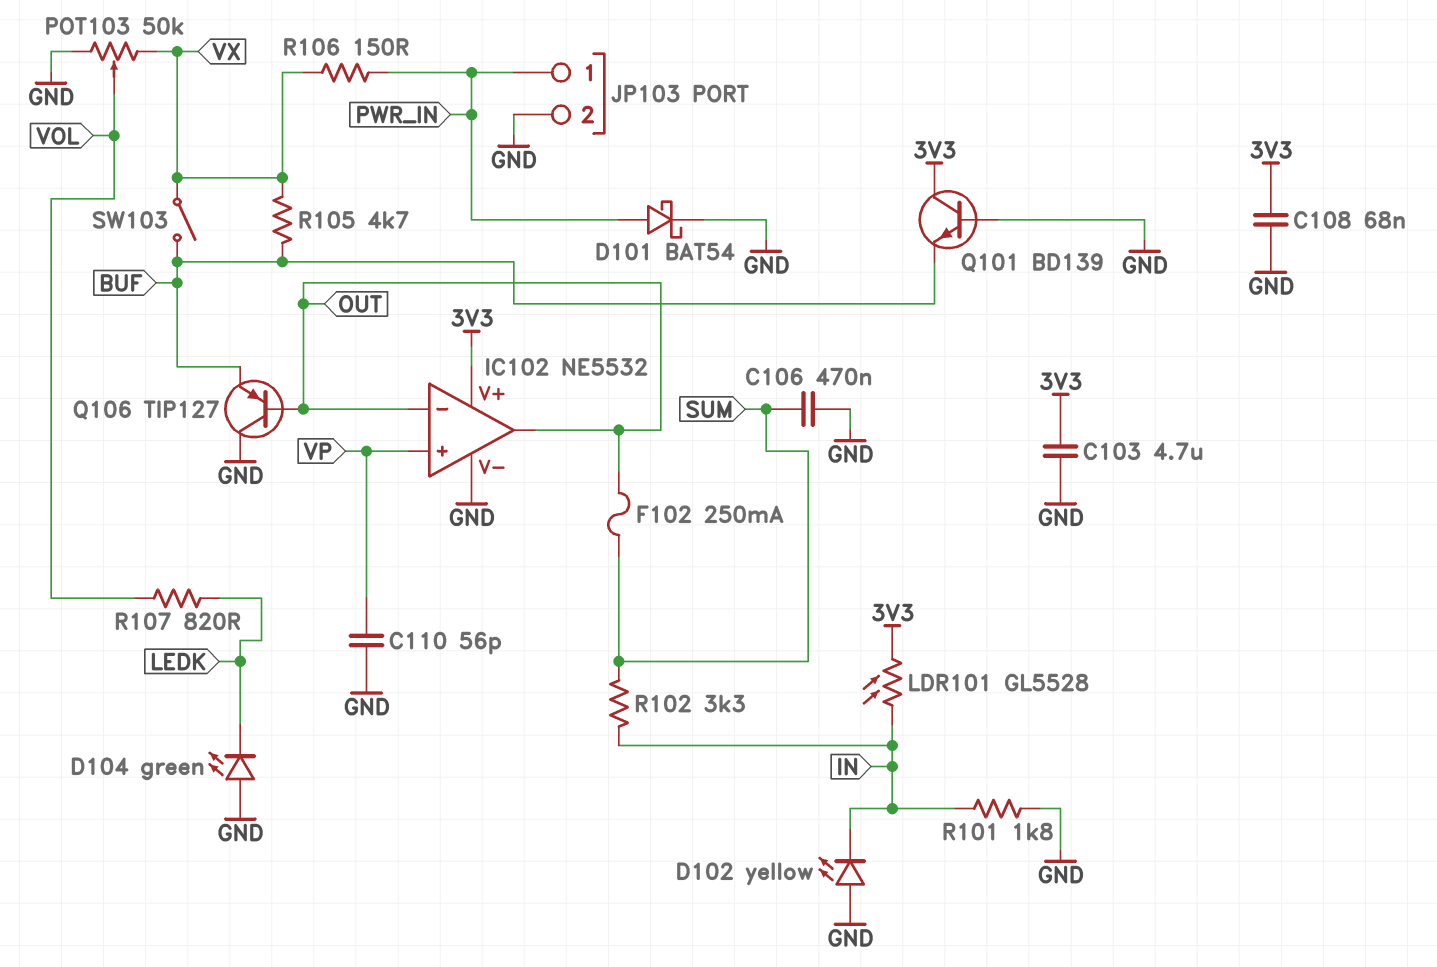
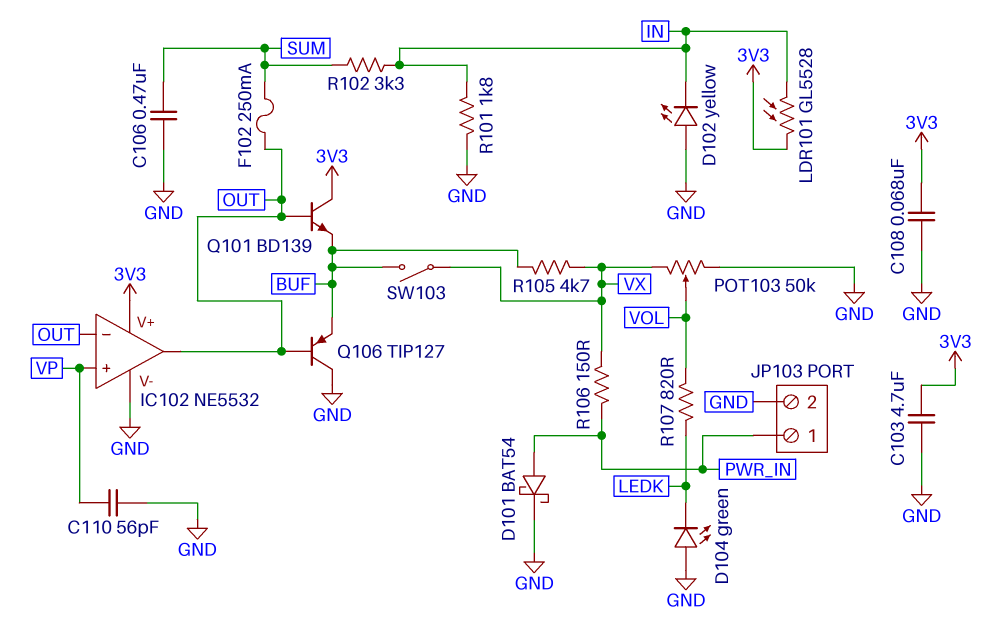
Q101: NPN BD139 (B GND, C 3V3, E BUF) -> NPN BD139 (B OUT, C 3V3, E BUF)

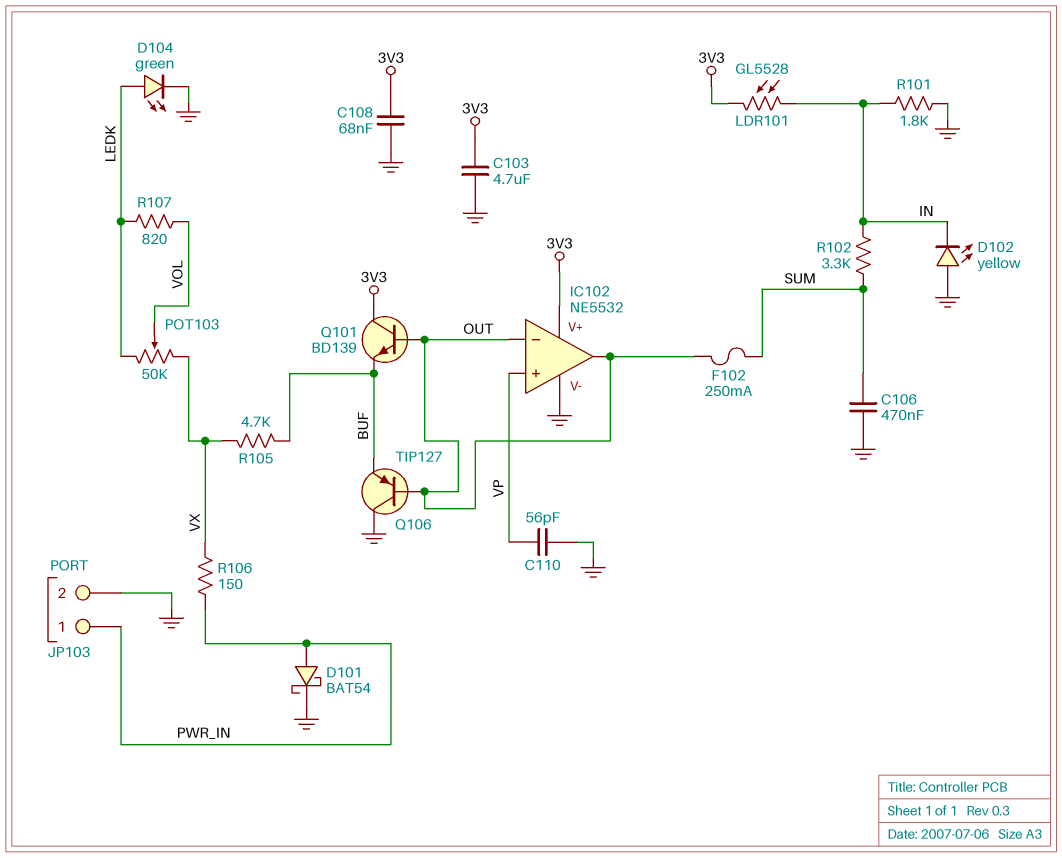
D104: LED green (A GND, K LEDK) -> LED green (A LEDK, K GND)
POT103: 50k (GND, VX, wiper VOL) -> 50k (LEDK, VX, wiper VOL)
SW103: switch (BUF, VX) -> none

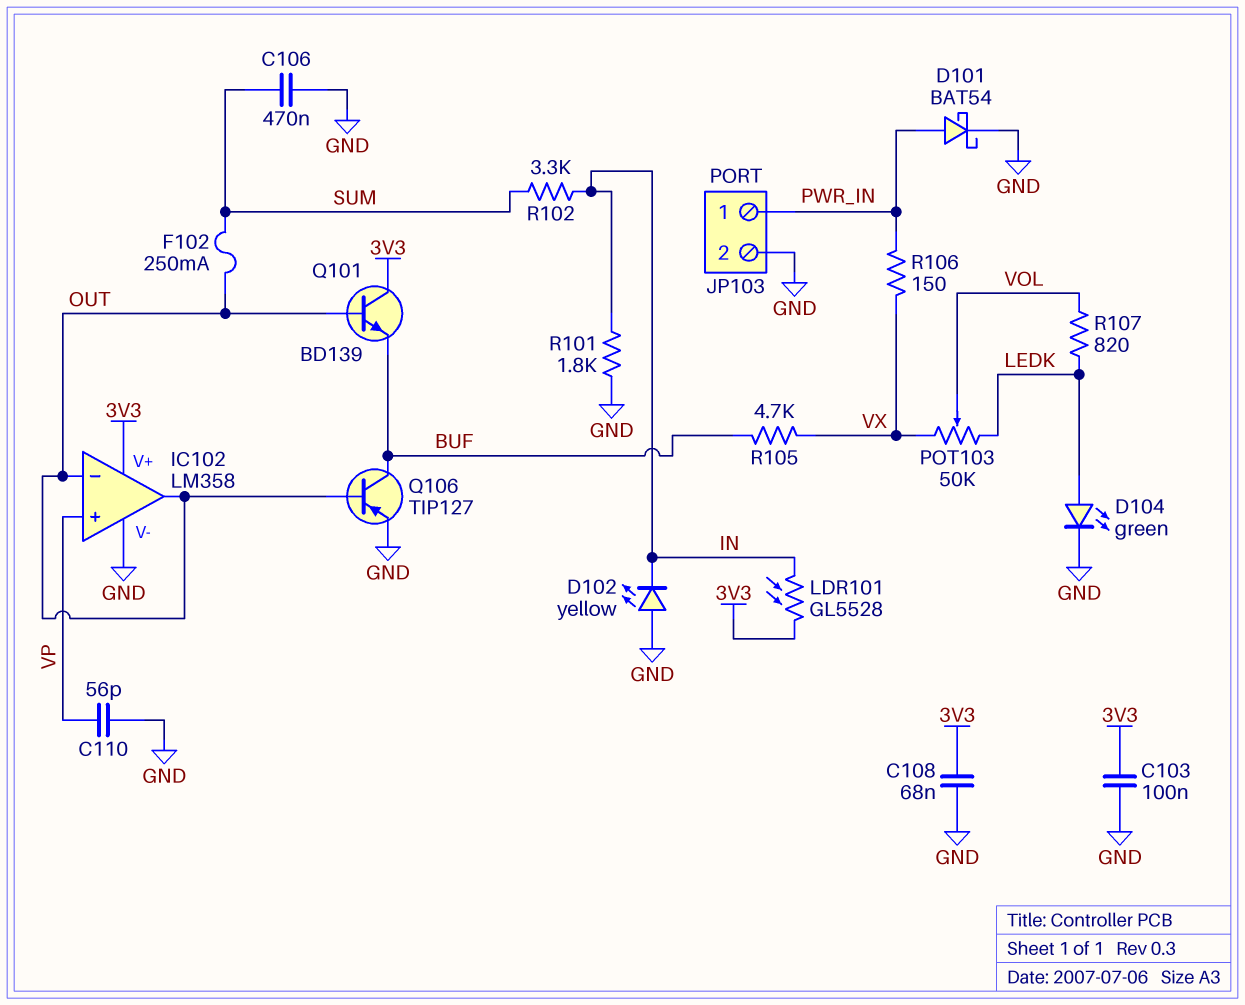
C103: 4.7uF (3V3, GND) -> 100nF (3V3, GND)
IC102: NE5532 -> LM358
Q106: PNP TIP127 (B OUT, C GND, E BUF) -> PNP TIP127 (B OUT, C BUF, E GND)

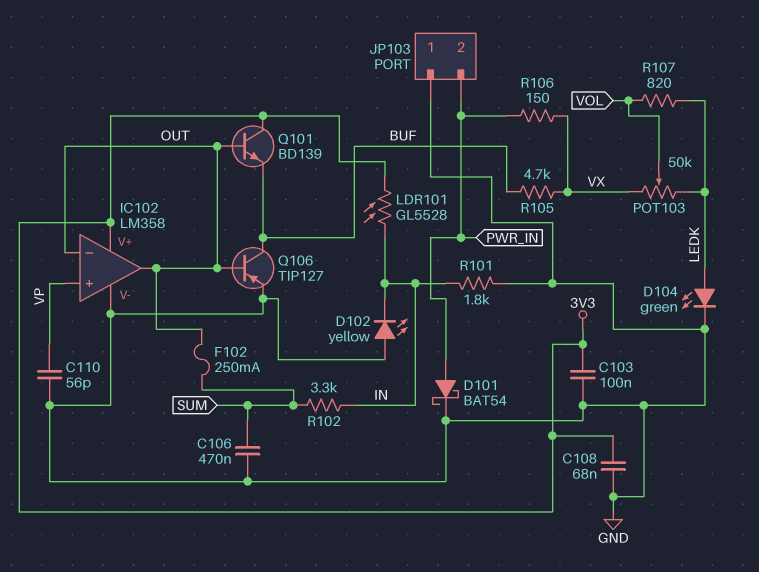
JP103 pin 1: PWR_IN -> GND
JP103 pin 2: GND -> PWR_IN

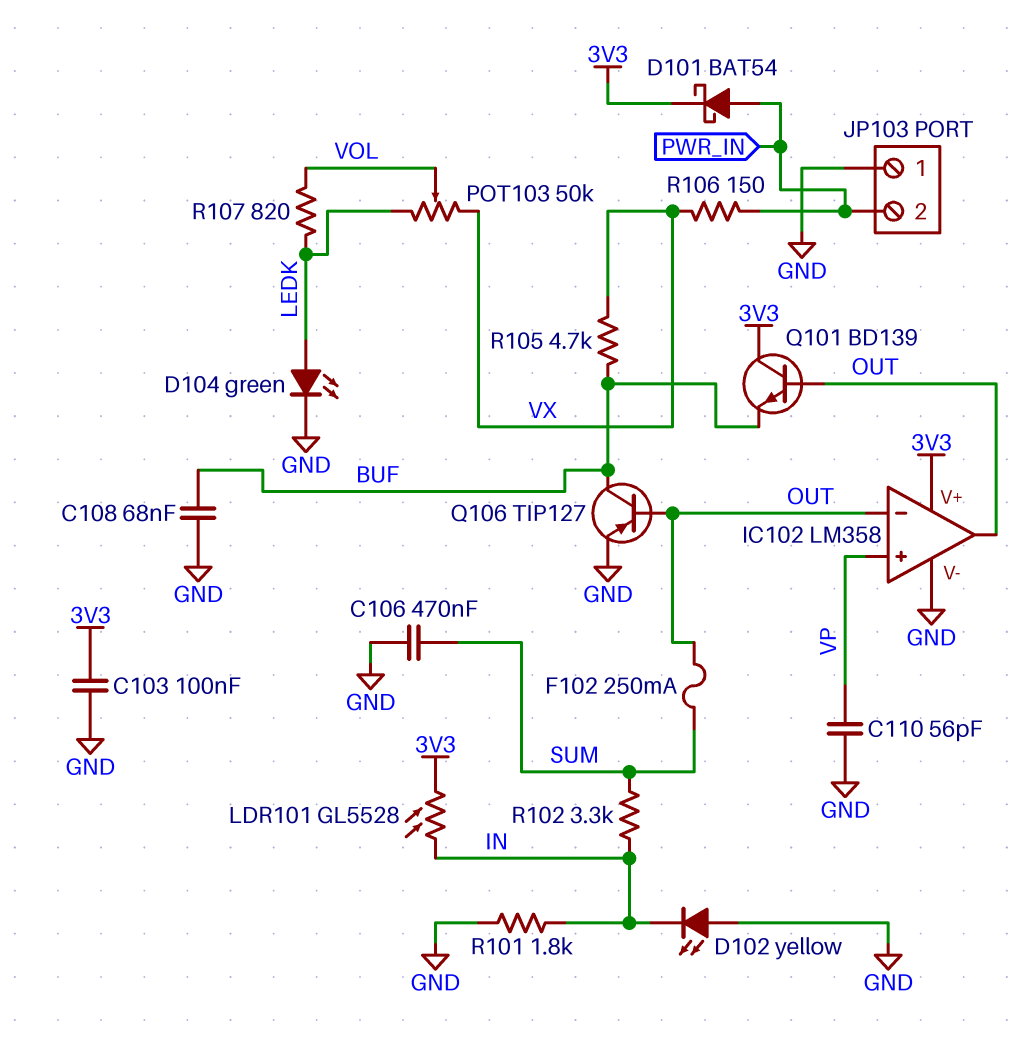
C108: 68nF (3V3, GND) -> 68nF (BUF, GND)
D101: schottky BAT54 (A PWR_IN, K GND) -> schottky BAT54 (A PWR_IN, K 3V3)

